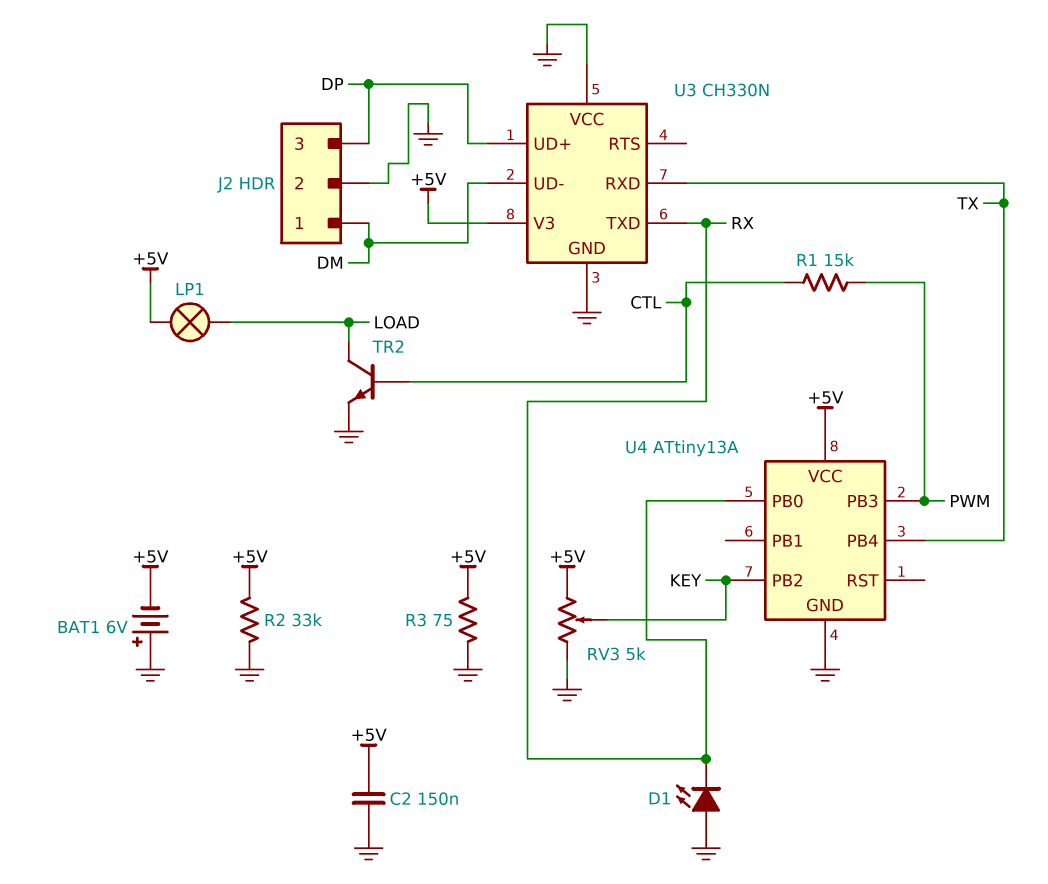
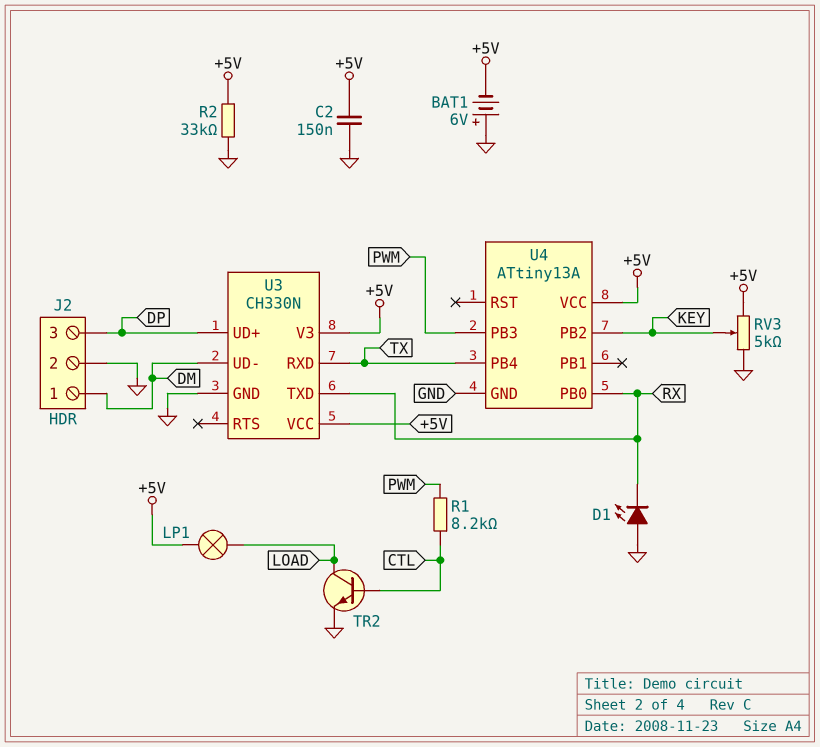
R1: 15k (CTL, PWM) -> 8.2k (CTL, PWM)
R3: 75 (+5V, GND) -> none
U3 pin VCC: GND -> +5V

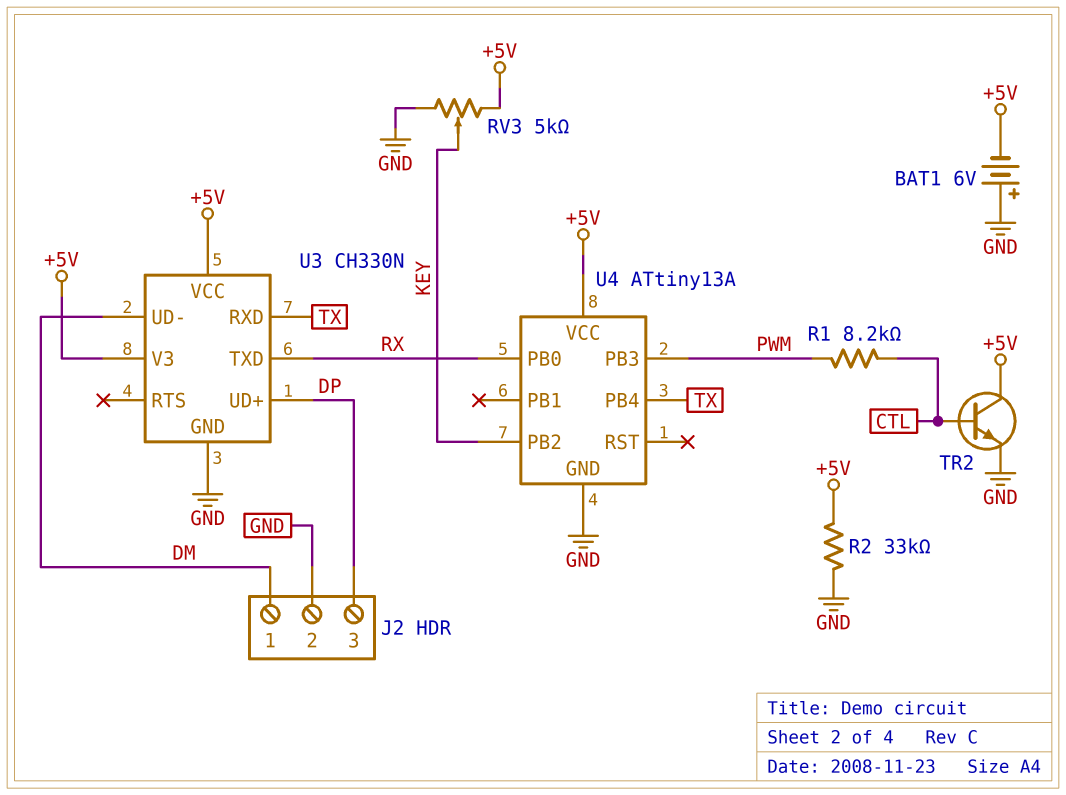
C2: 150nF (+5V, GND) -> none
D1: LED (A GND, K RX) -> none
LP1: lamp (+5V, LOAD) -> none
TR2: NPN (B CTL, C LOAD, E GND) -> NPN (B CTL, C +5V, E GND)

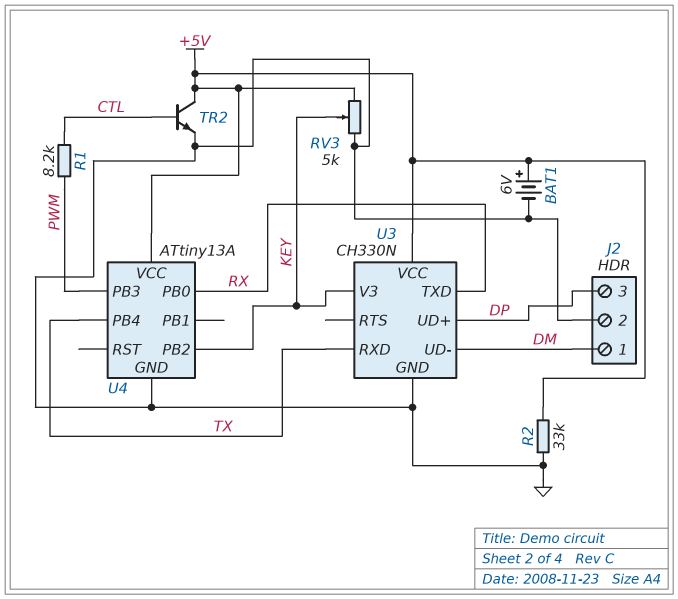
BAT1: 6V (plus GND, minus +5V) -> 6V (plus +5V, minus GND)
U3 pin V3: +5V -> KEY

